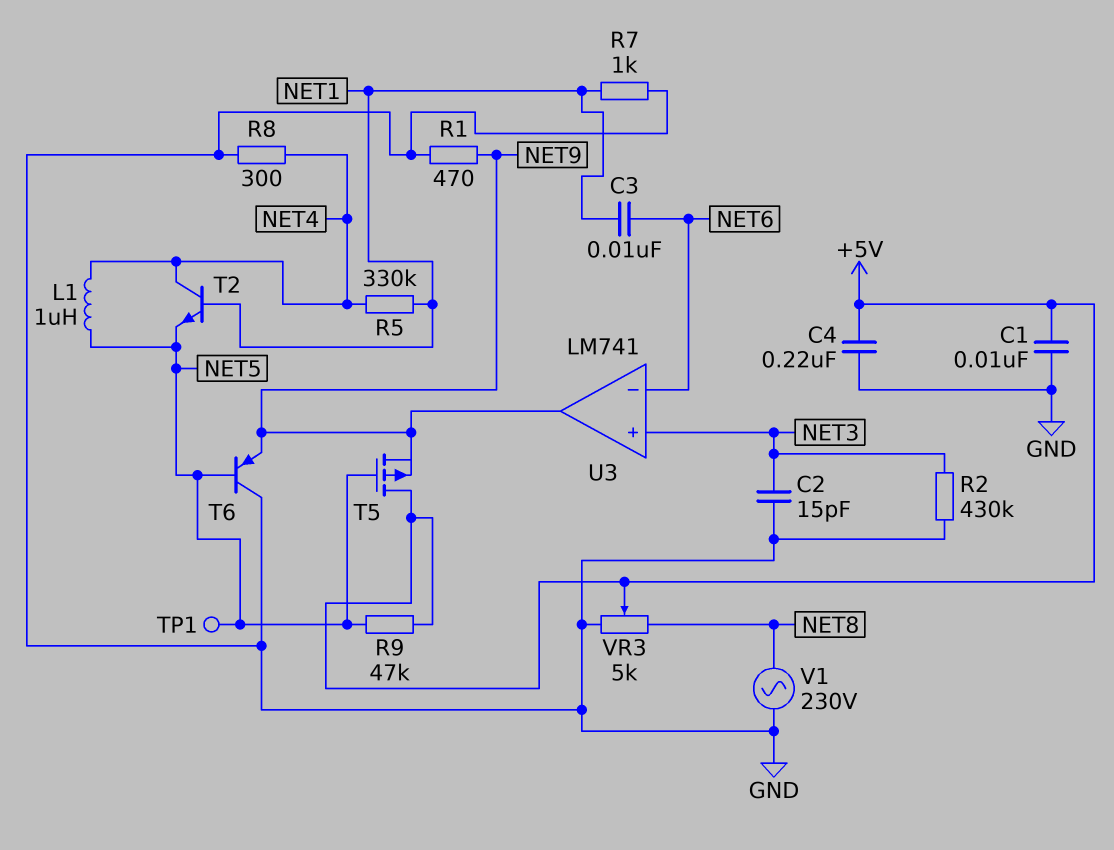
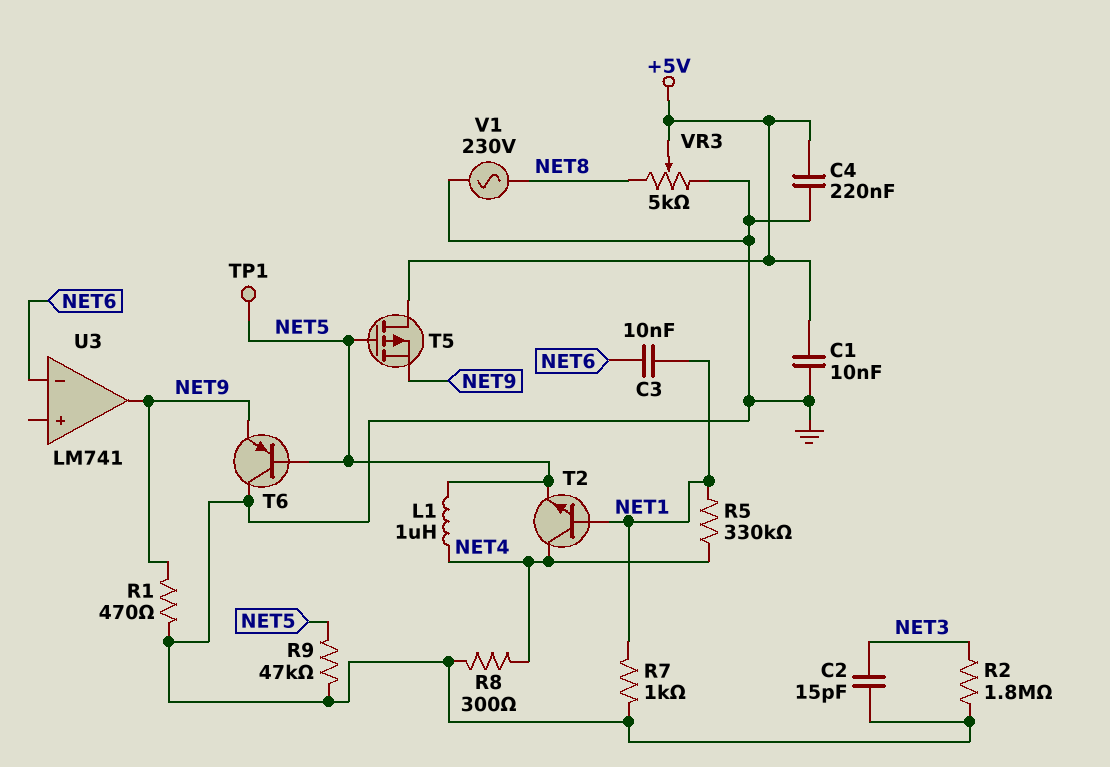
R2: 430k (GND, NET3) -> 1.8M (GND, NET3)
R9: 47k (+5V, NET5) -> 47k (GND, NET5)
U3 pin in+: NET3 -> none

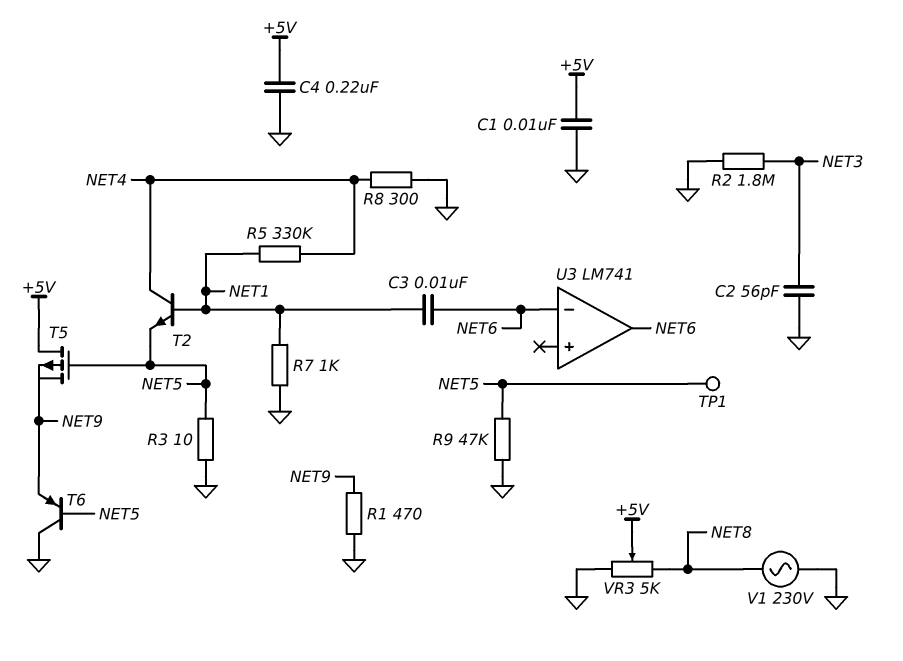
C2: 15pF (GND, NET3) -> 56pF (GND, NET3)
L1: 1uH (NET4, NET5) -> none
R3: none -> 10 (GND, NET5)
U3 pin out: NET9 -> NET6

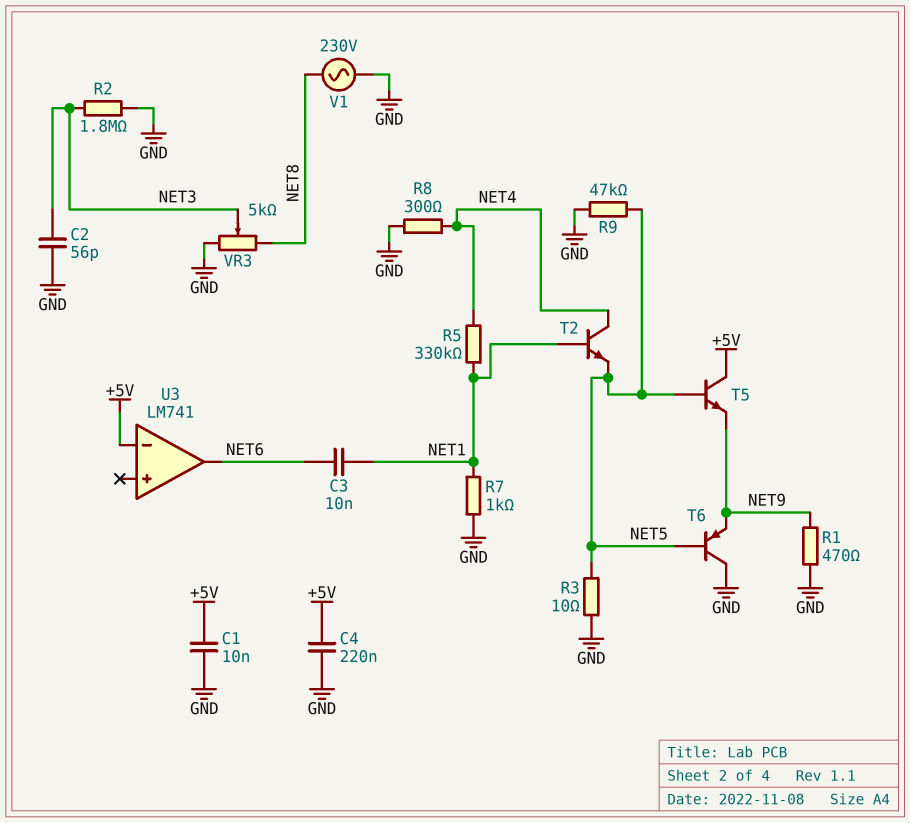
T5: PMOS (G NET5, D +5V, S NET9) -> NPN (B NET5, C +5V, E NET9)
TP1: test point (NET5) -> none
U3 pin in-: NET6 -> +5V
VR3: 5k (GND, NET8, wiper +5V) -> 5k (GND, NET8, wiper NET3)

